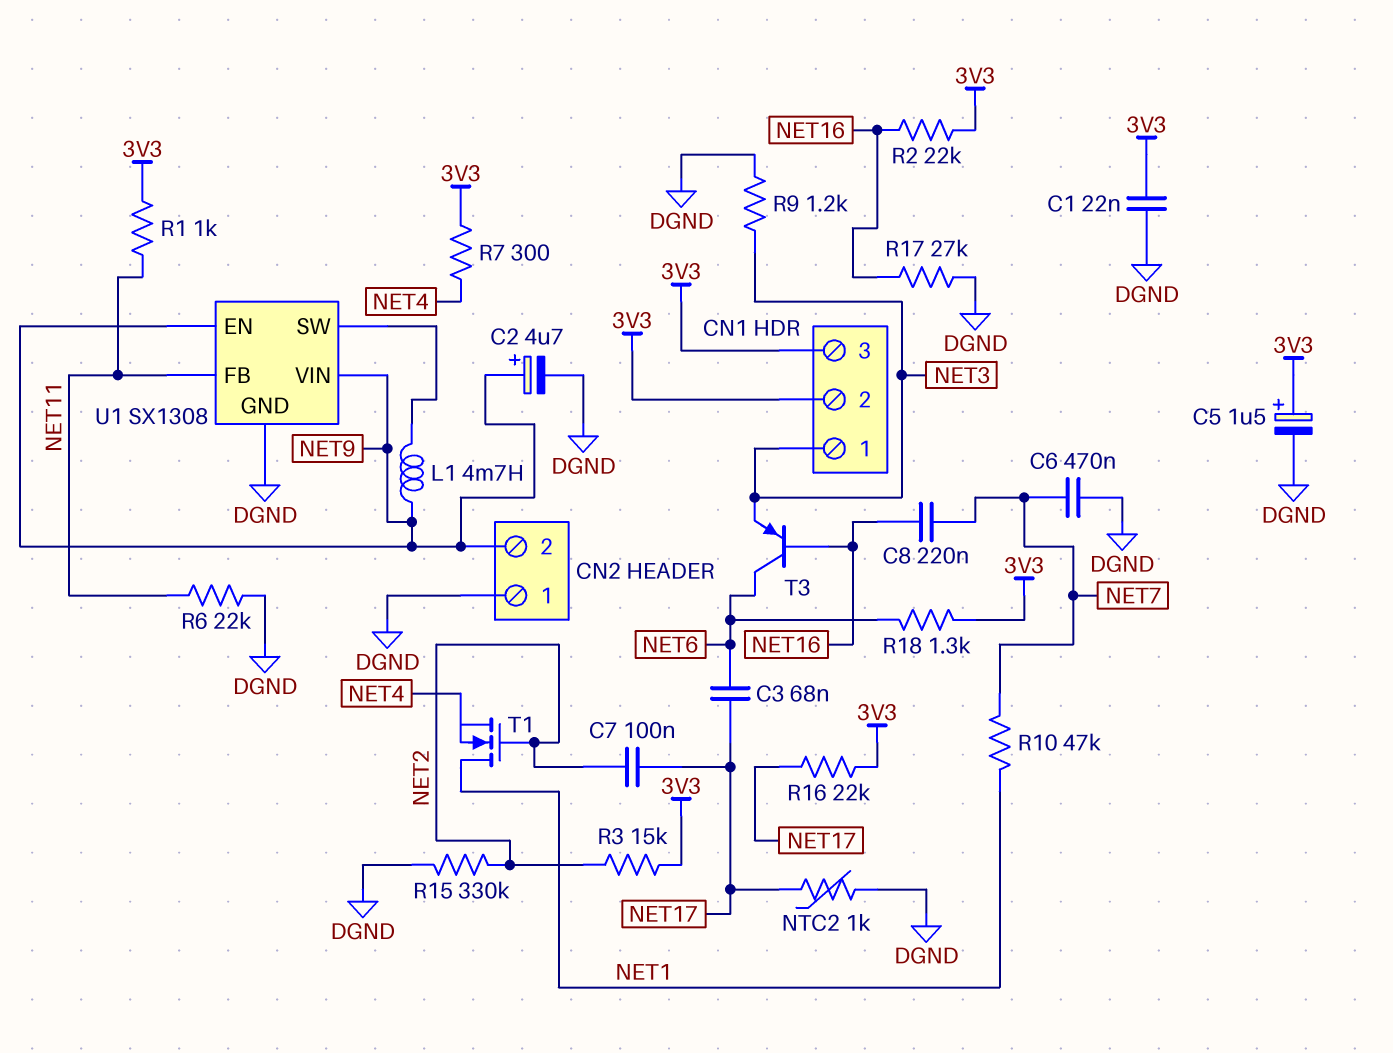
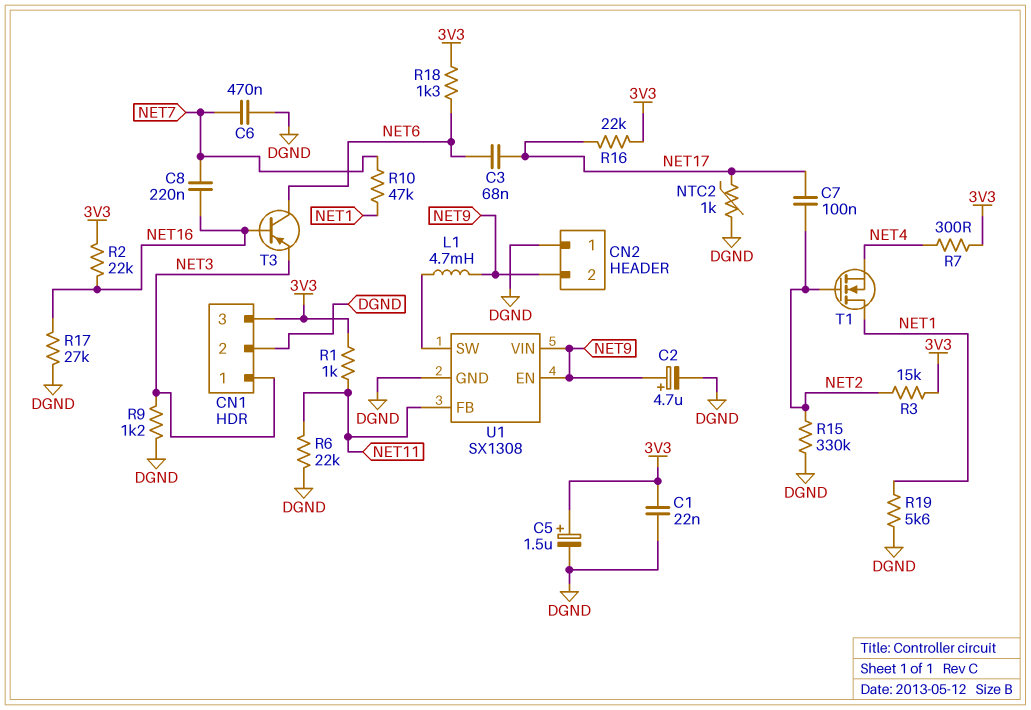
CN1 pin 2: 3V3 -> DGND
R19: none -> 5.6k (DGND, NET1)

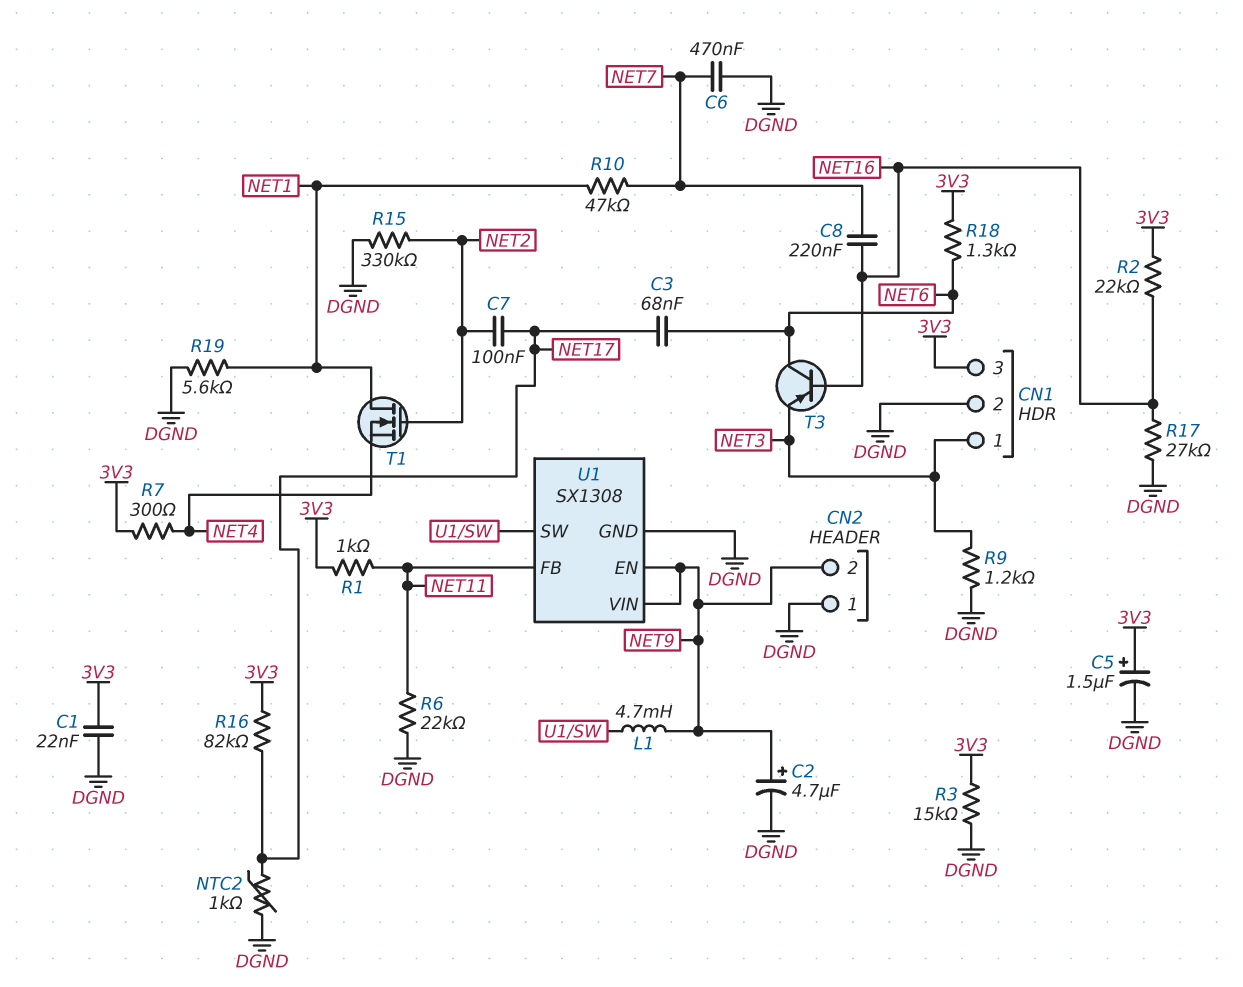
R3: 15k (3V3, NET2) -> 15k (3V3, DGND)
R16: 22k (3V3, NET17) -> 82k (3V3, NET17)

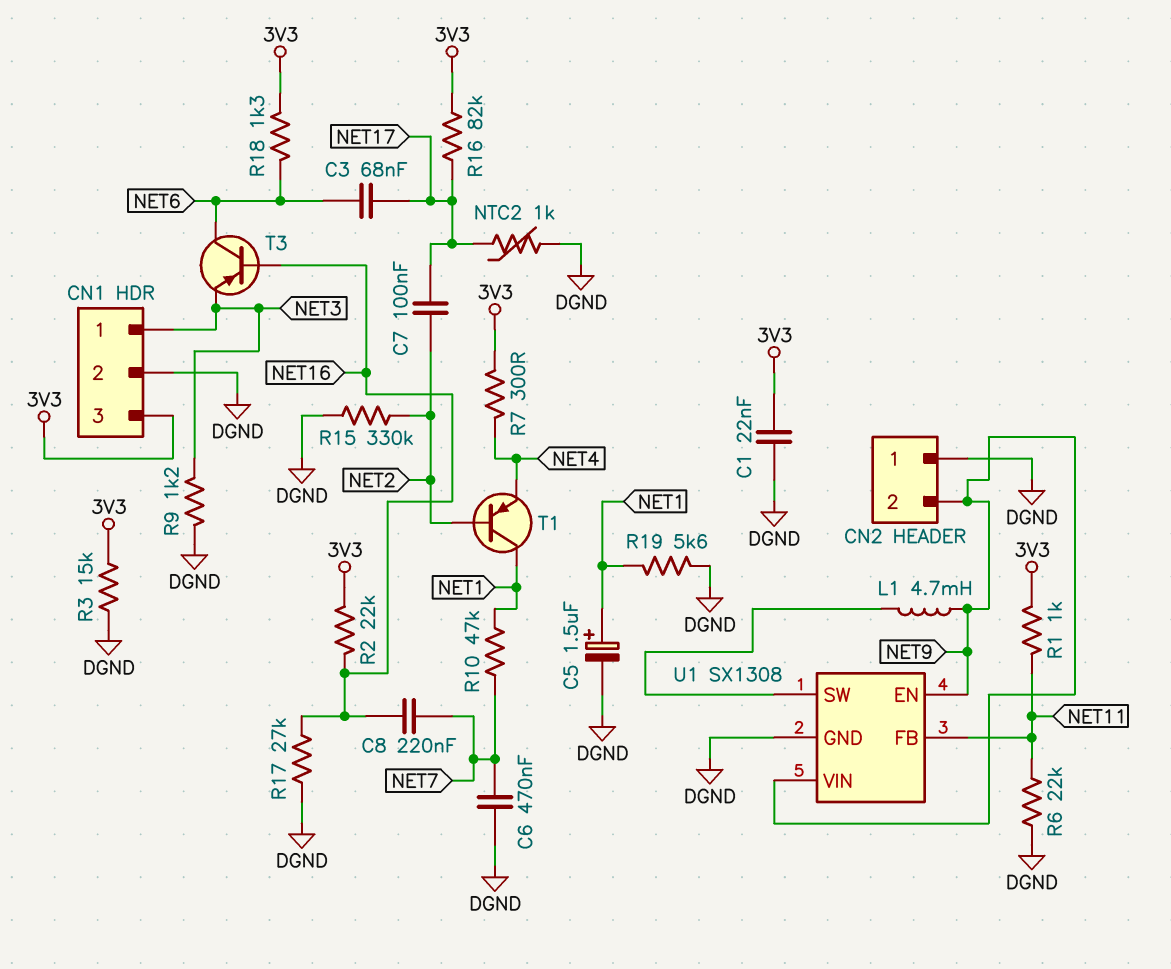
C2: 4.7uF (plus NET9, minus DGND) -> none
C5: 1.5uF (plus 3V3, minus DGND) -> 1.5uF (plus NET1, minus DGND)
T1: NMOS (G NET2, D NET1, S NET4) -> PNP (B NET2, C NET1, E NET4)

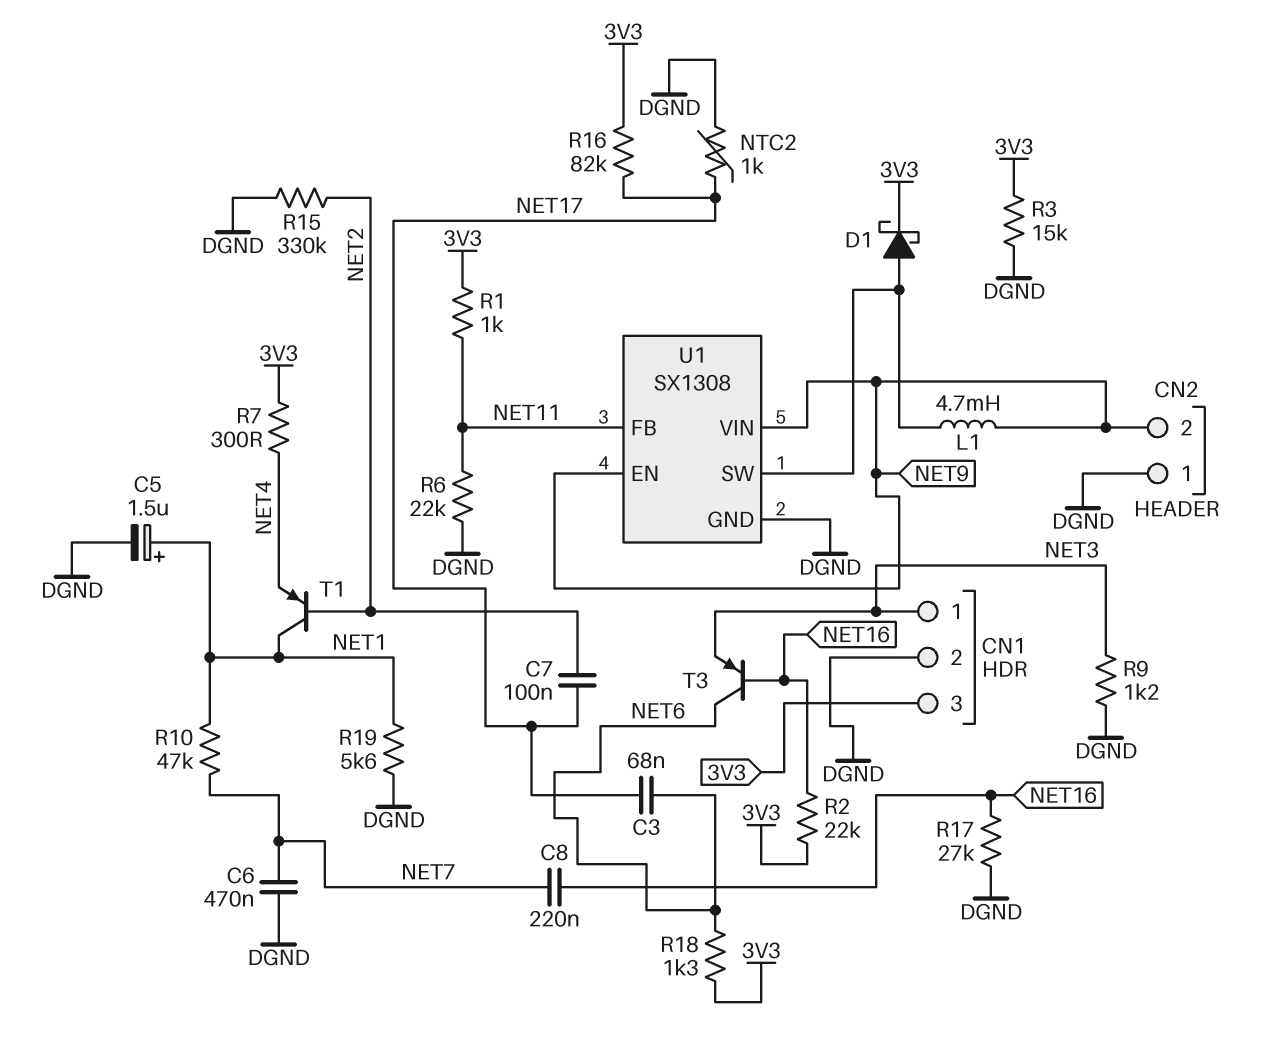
C1: 22nF (3V3, DGND) -> none
D1: none -> schottky (A U1/SW, K 3V3)

